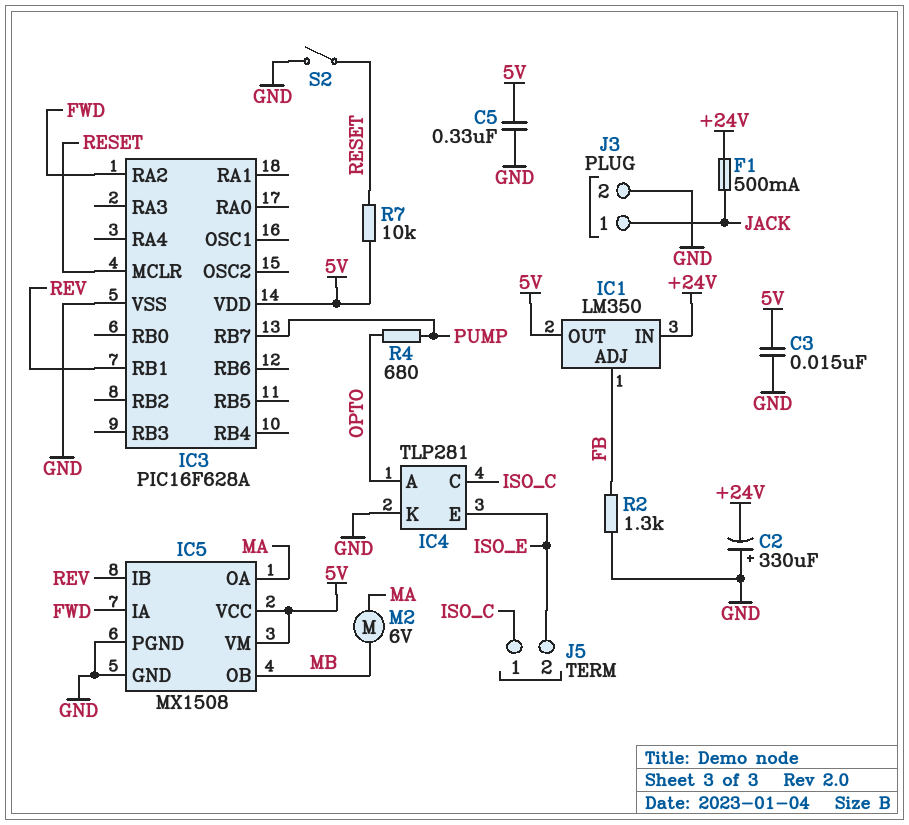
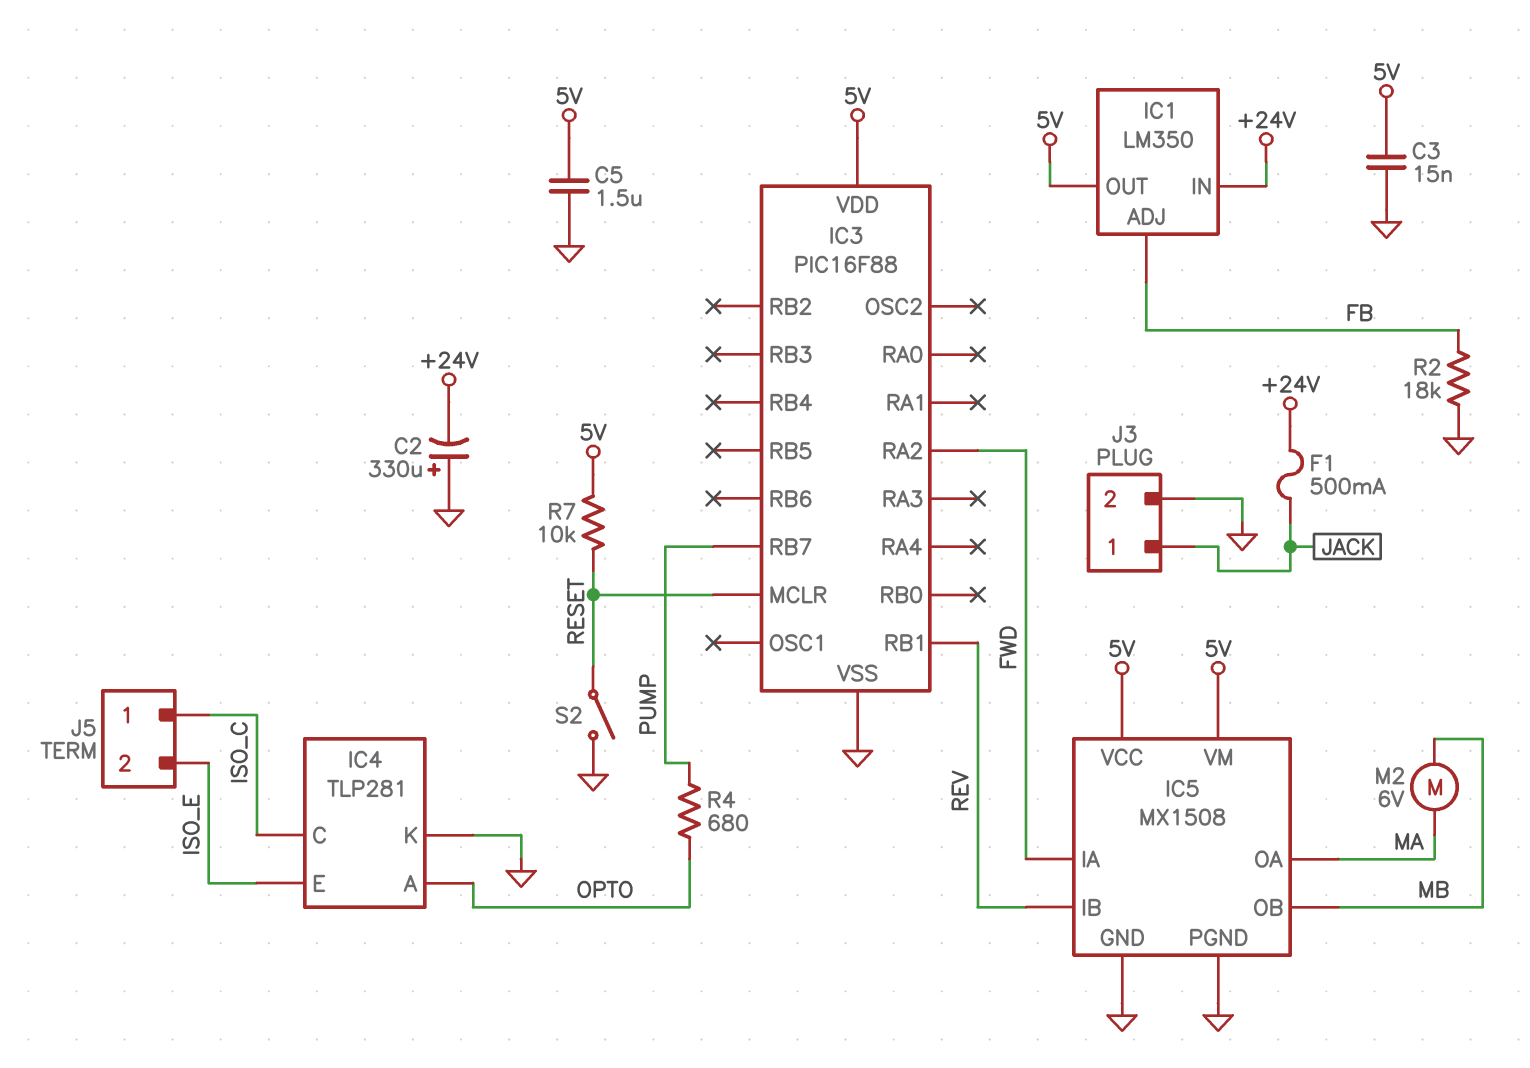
C5: 330nF (5V, GND) -> 1.5uF (5V, GND)
IC3: PIC16F628A -> PIC16F88
R2: 1.3k (FB, GND) -> 18k (FB, GND)

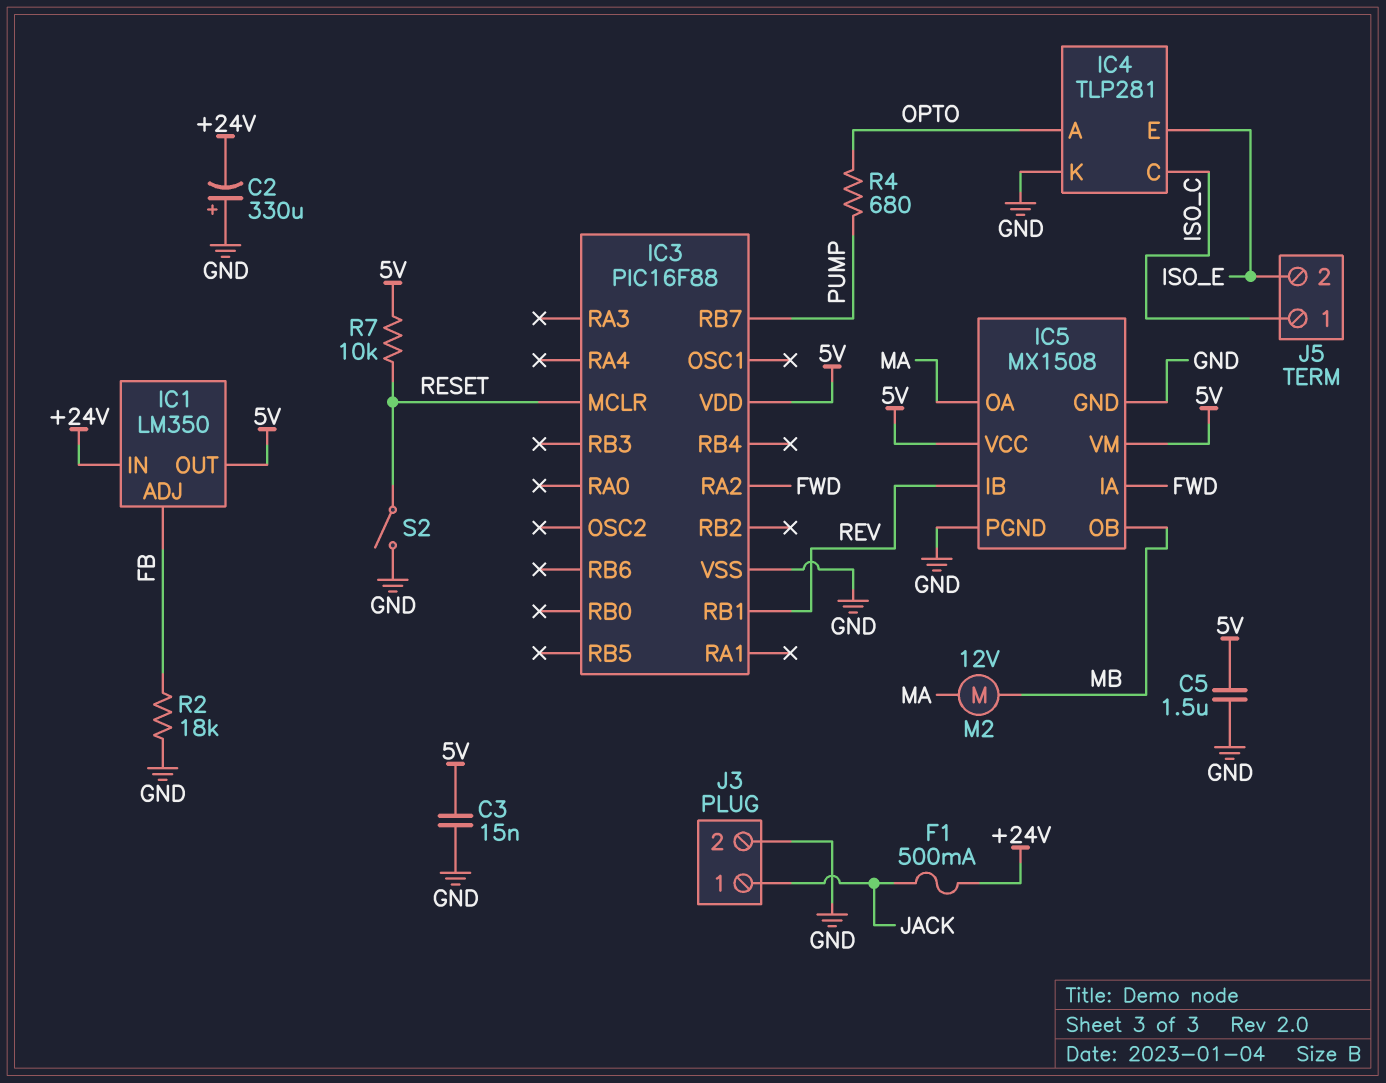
M2: motor 6V (MA, MB) -> motor 12V (MA, MB)

